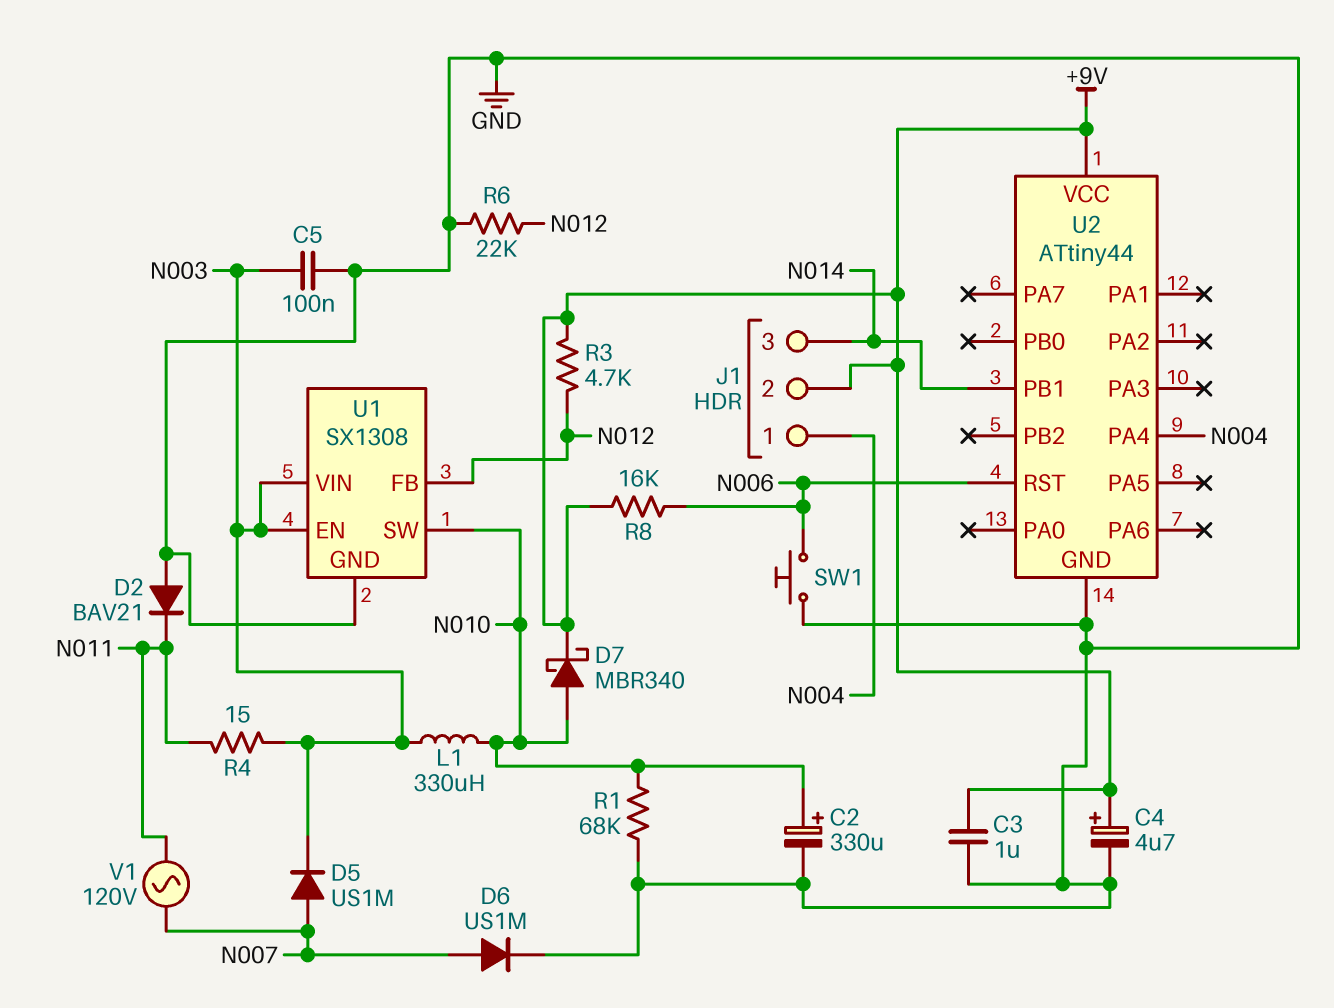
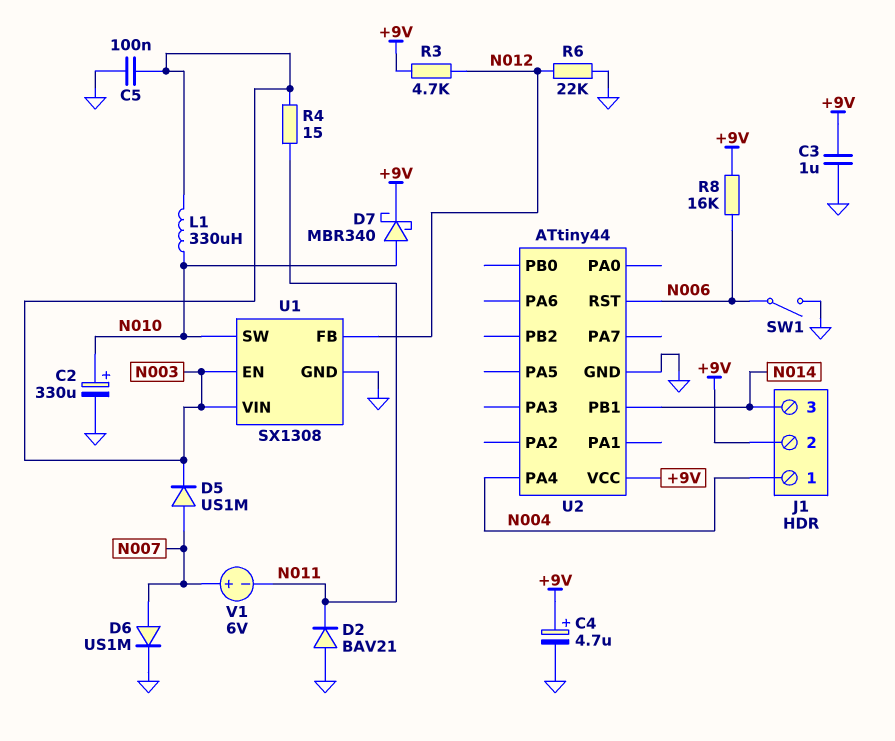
R1: 68k (GND, N010) -> none
SW1: button (GND, N006) -> switch (GND, N006)
V1: AC 120V (N007, N011) -> 6V (plus N007, minus N011)

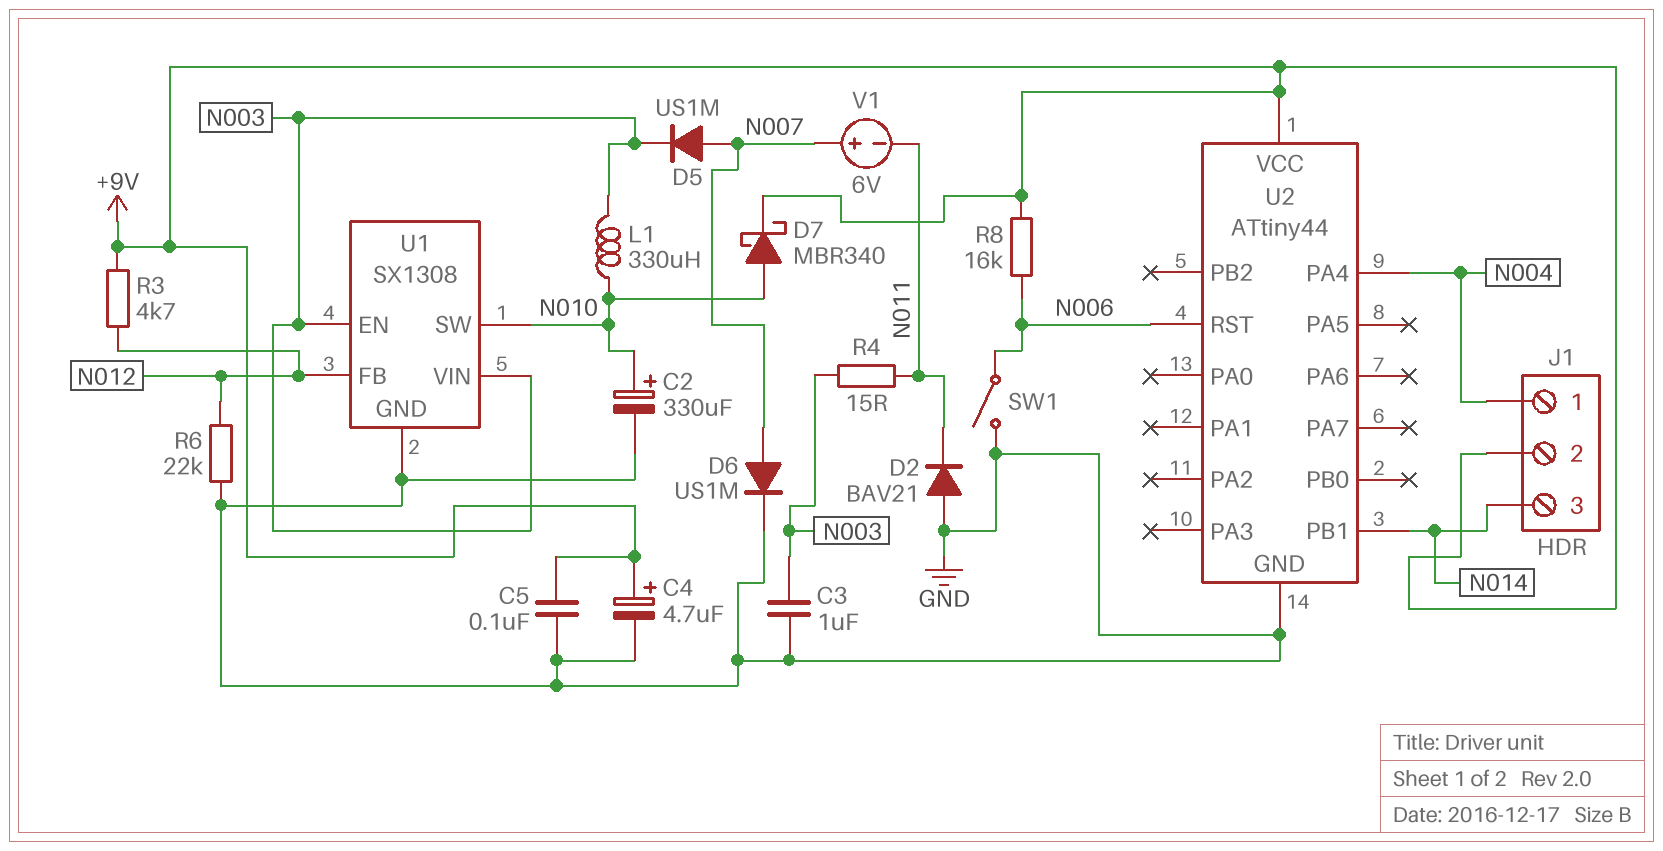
C3: 1uF (+9V, GND) -> 1uF (GND, N003)
C5: 100nF (GND, N003) -> 100nF (+9V, GND)

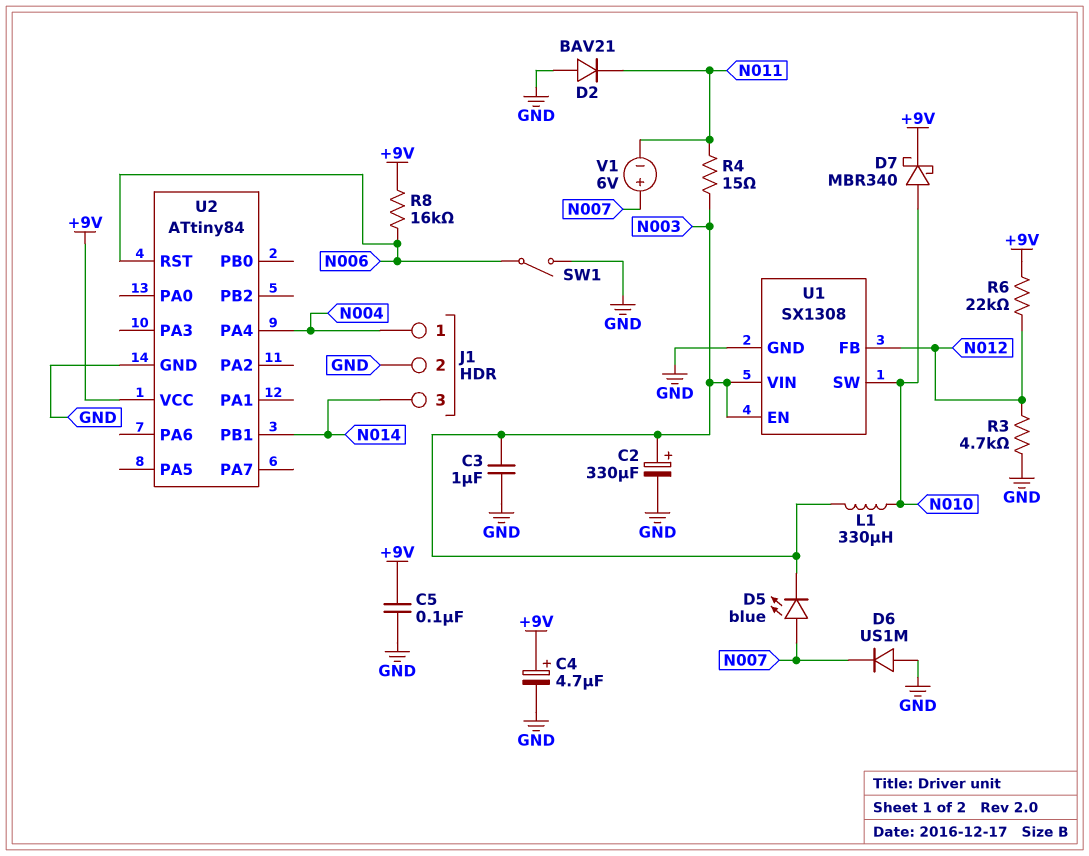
C2: 330uF (plus N010, minus GND) -> 330uF (plus N003, minus GND)
D5: diode US1M (A N007, K N003) -> LED blue (A N007, K N003)
D6: diode US1M (A N007, K GND) -> diode US1M (A GND, K N007)
J1 pin 2: +9V -> GND
R3: 4.7k (+9V, N012) -> 4.7k (GND, N012)
R6: 22k (GND, N012) -> 22k (+9V, N012)
U2: ATtiny44 -> ATtiny84

